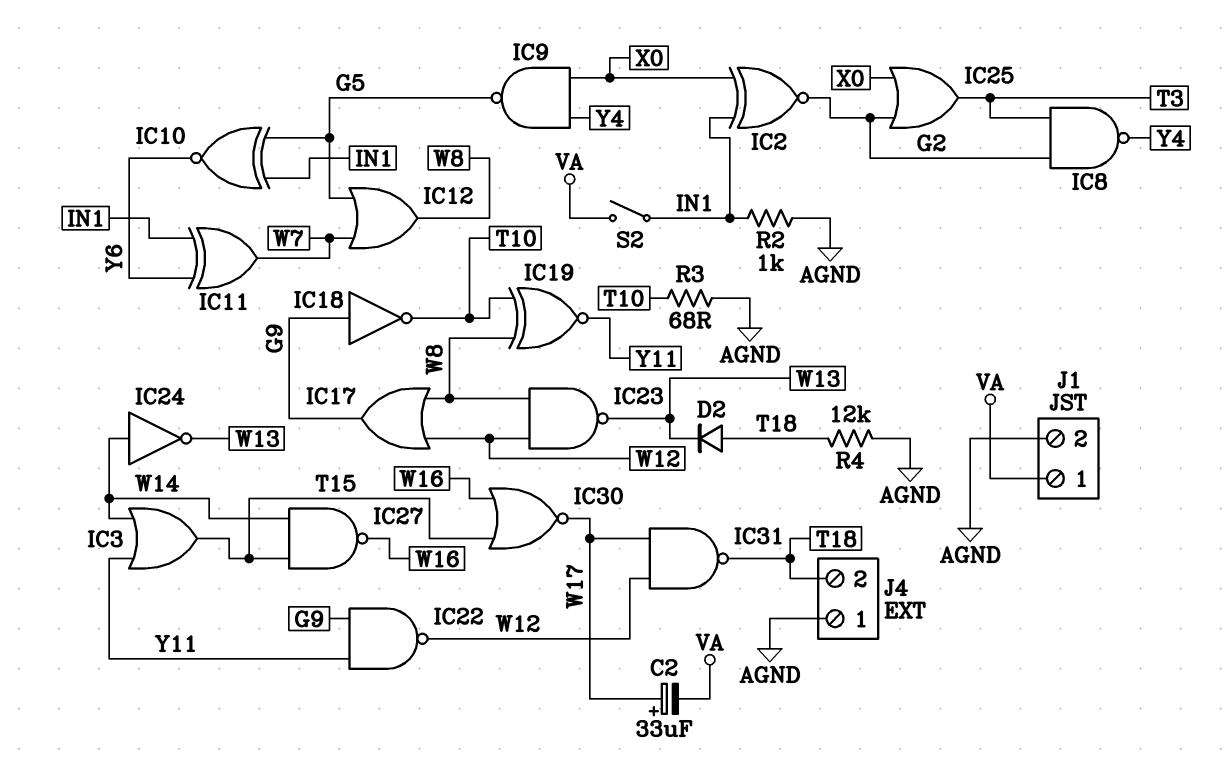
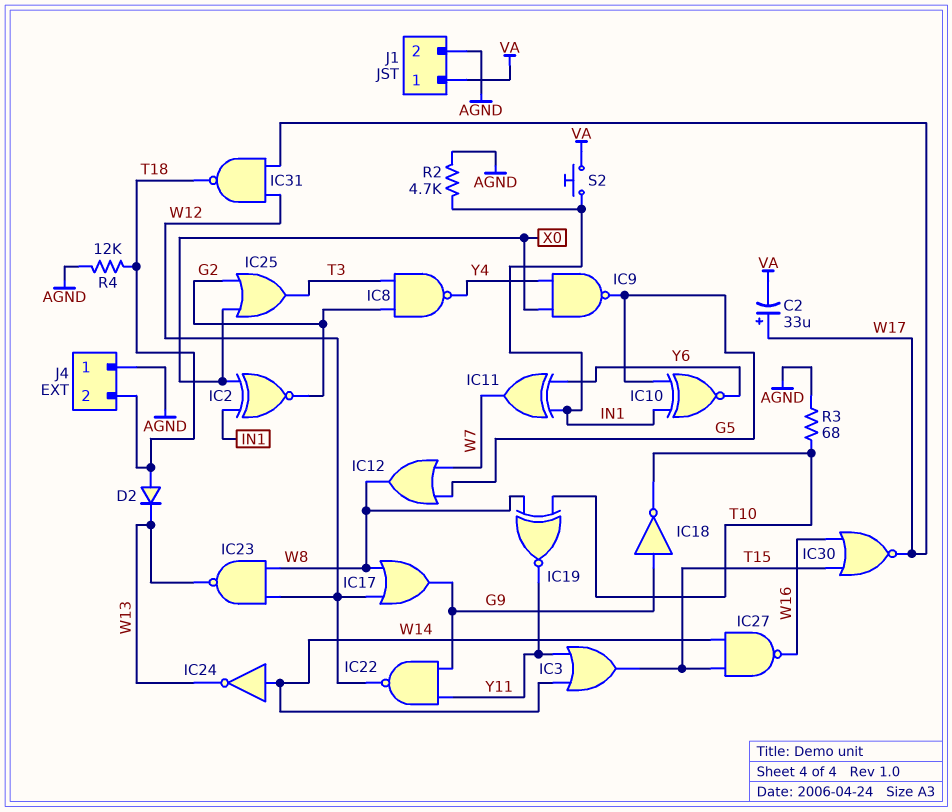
R2: 1k (AGND, IN1) -> 4.7k (AGND, IN1)
S2: switch (IN1, VA) -> button (IN1, VA)

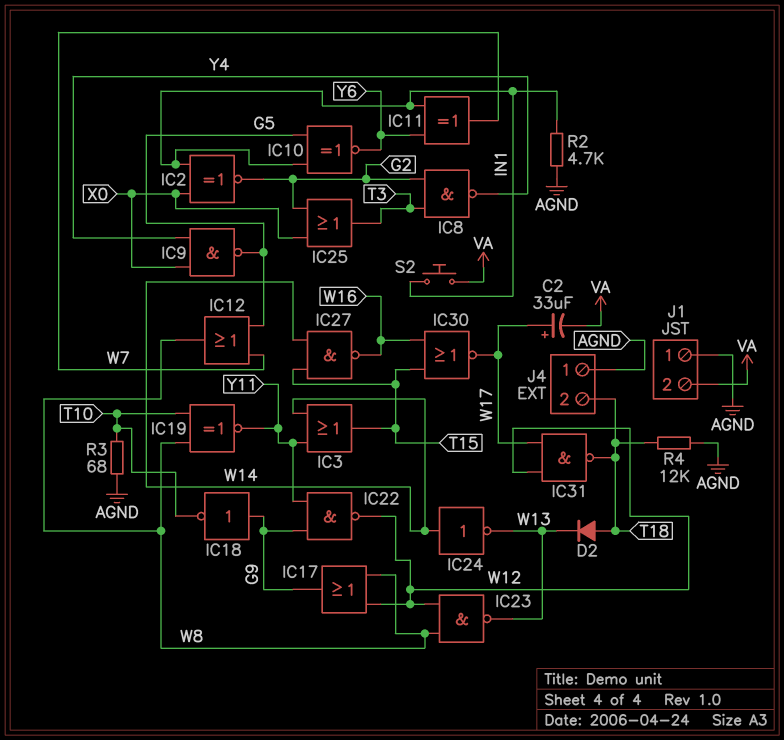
J1 pin 1: VA -> AGND
J1 pin 2: AGND -> VA

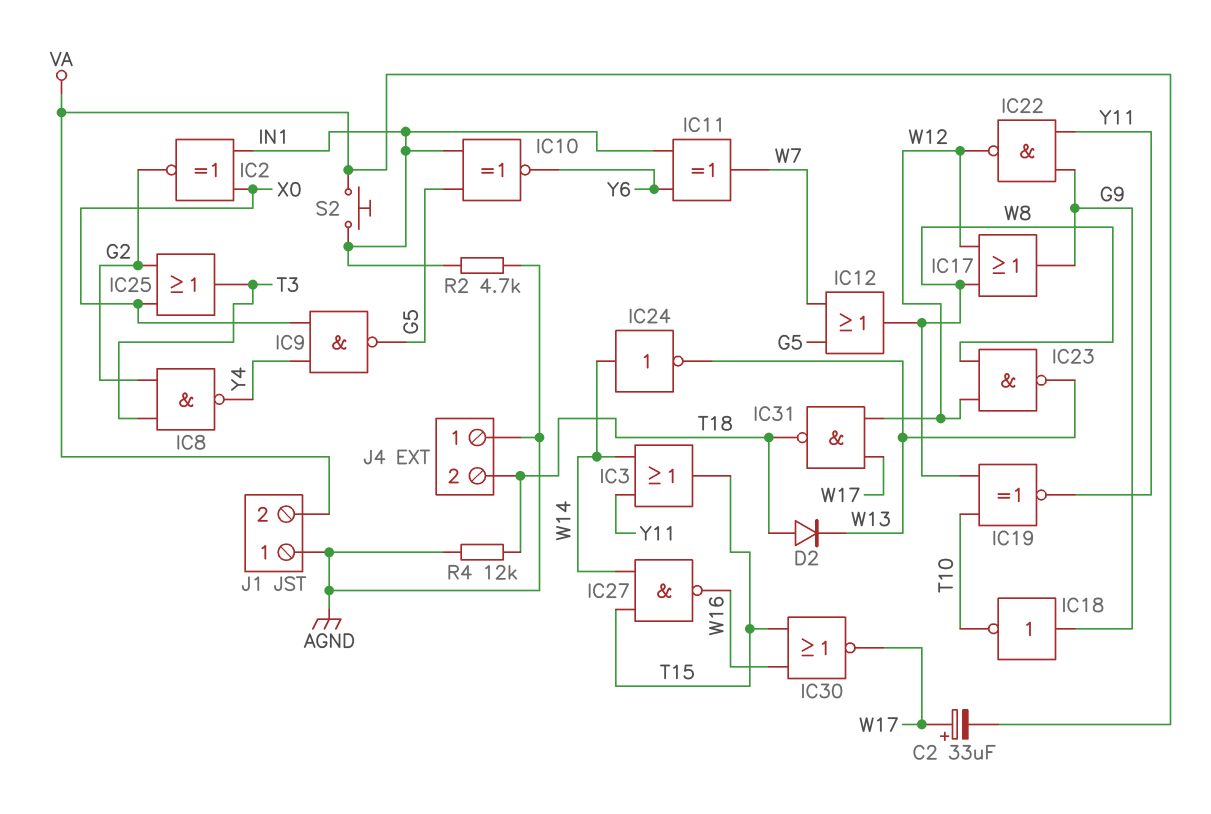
R3: 68 (AGND, T10) -> none

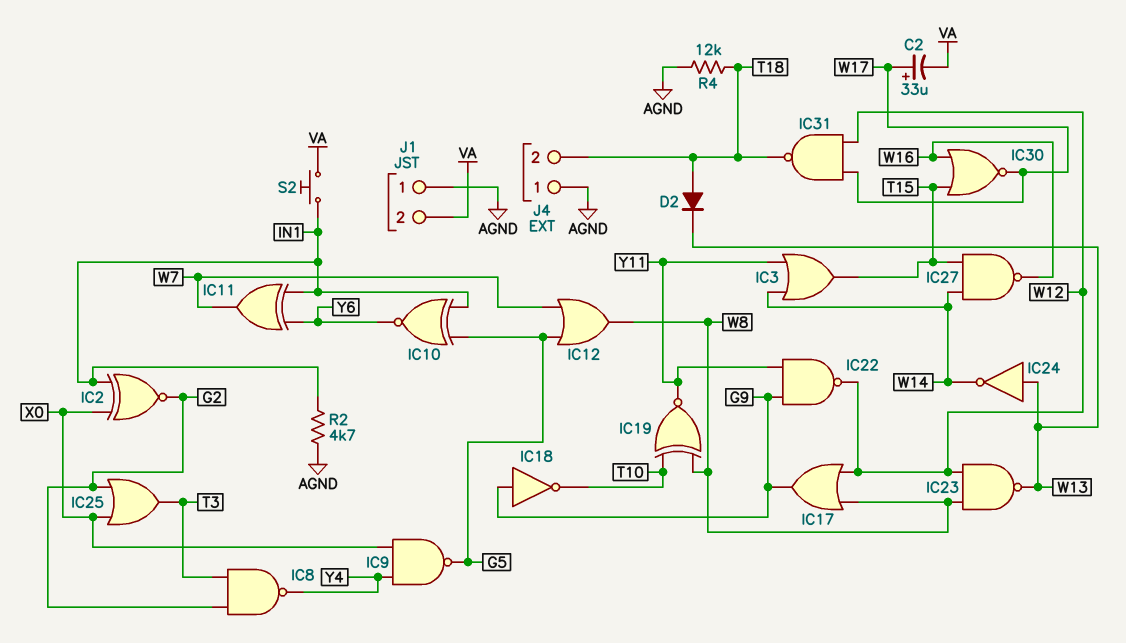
IC24: NOT (in W14, out W13) -> NOT (in W13, out W14)

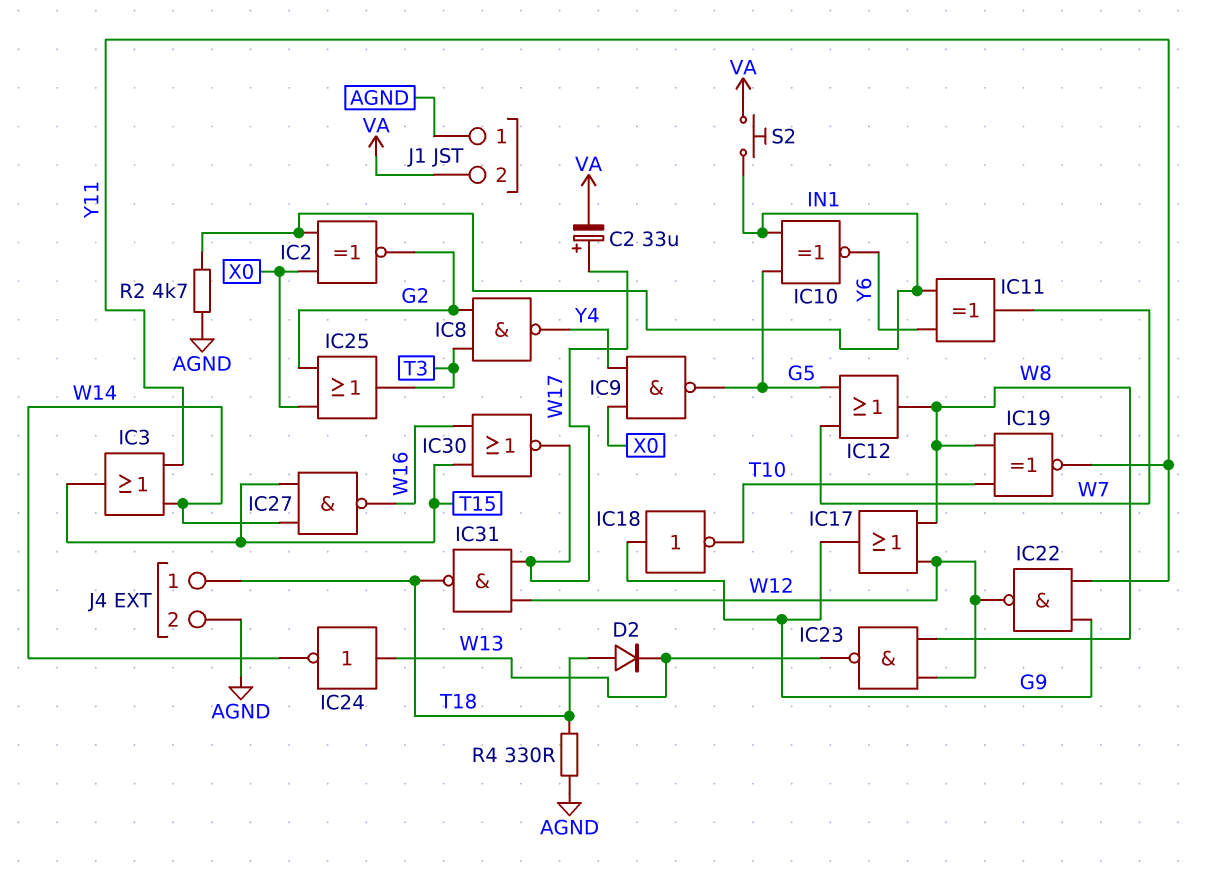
J4 pin 1: AGND -> T18
J4 pin 2: T18 -> AGND
R4: 12k (AGND, T18) -> 330 (AGND, T18)

